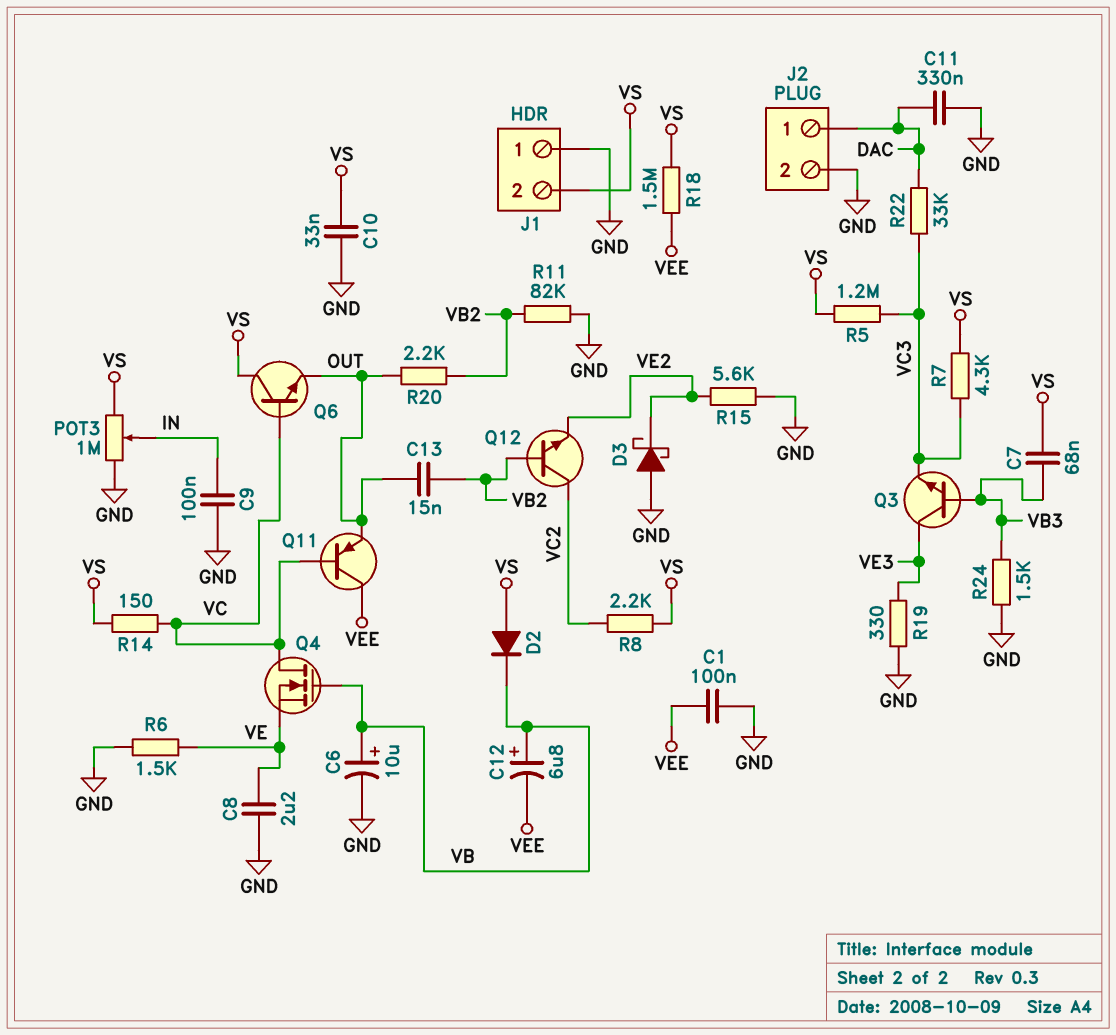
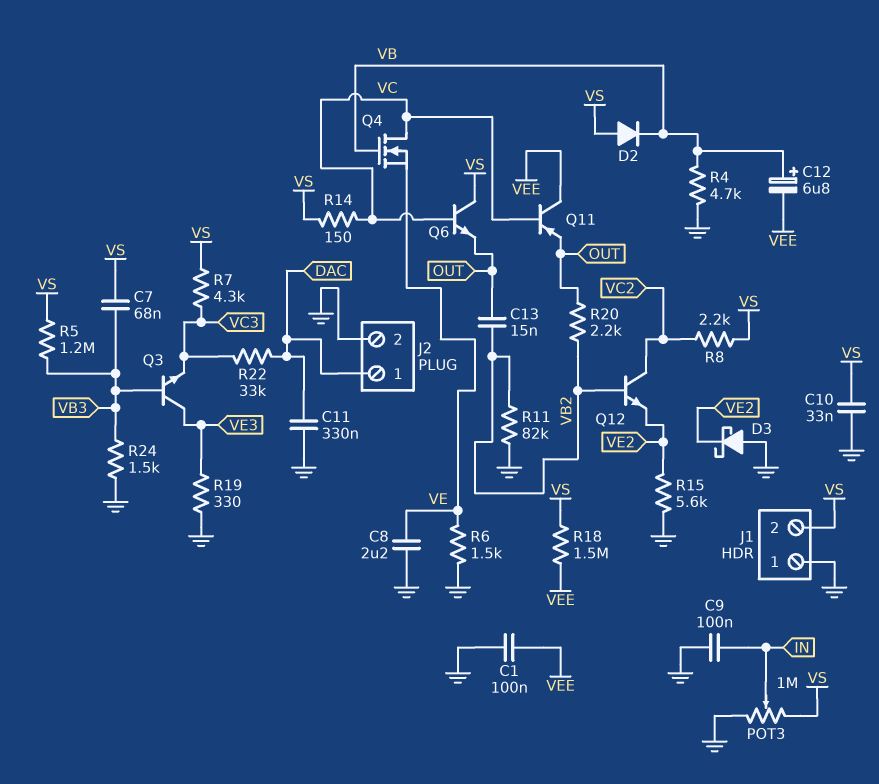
C6: 10uF (plus VB, minus GND) -> none
R4: none -> 4.7k (GND, VB)
R5: 1.2M (VC3, VS) -> 1.2M (VB3, VS)

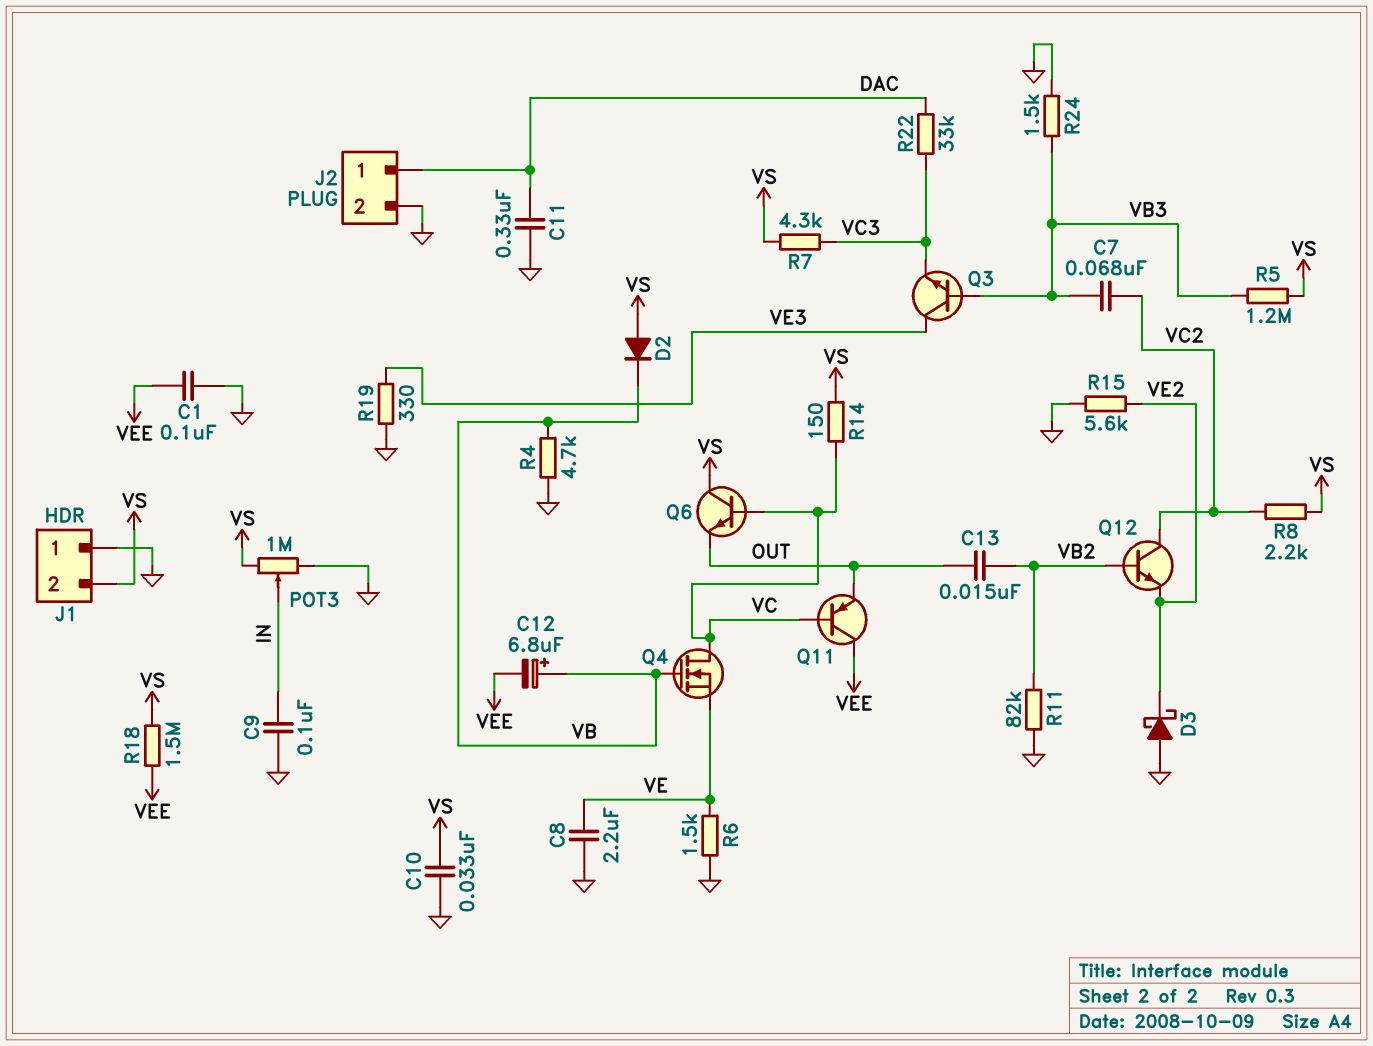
C7: 68nF (VB3, VS) -> 68nF (VB3, VC2)
R20: 2.2k (OUT, VB2) -> none

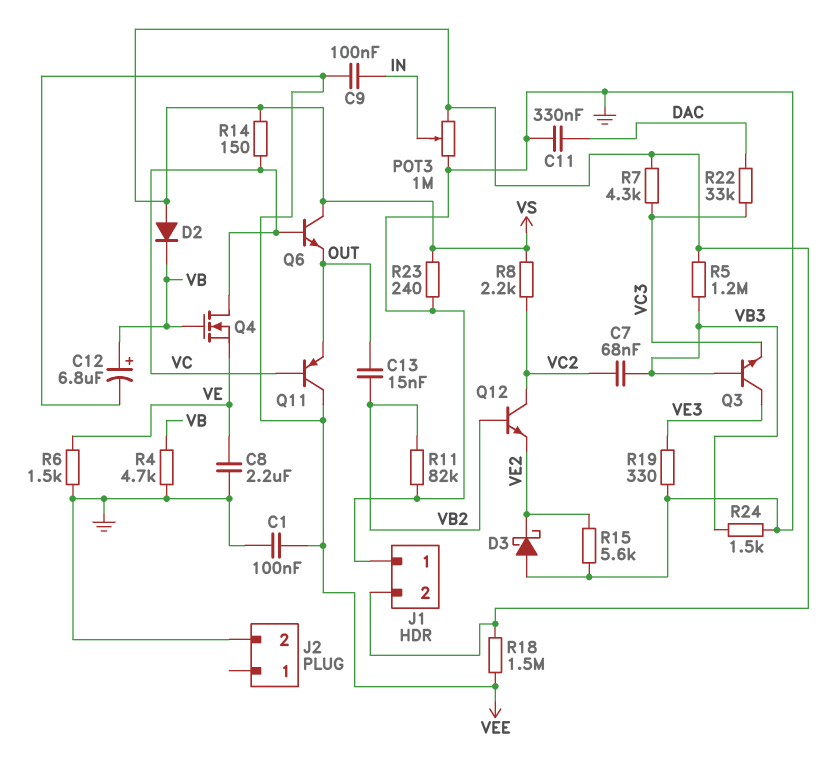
C9: 100nF (GND, IN) -> 100nF (IN, VEE)
C10: 33nF (GND, VS) -> none
J2 pin 1: DAC -> none
R23: none -> 240 (GND, VS)

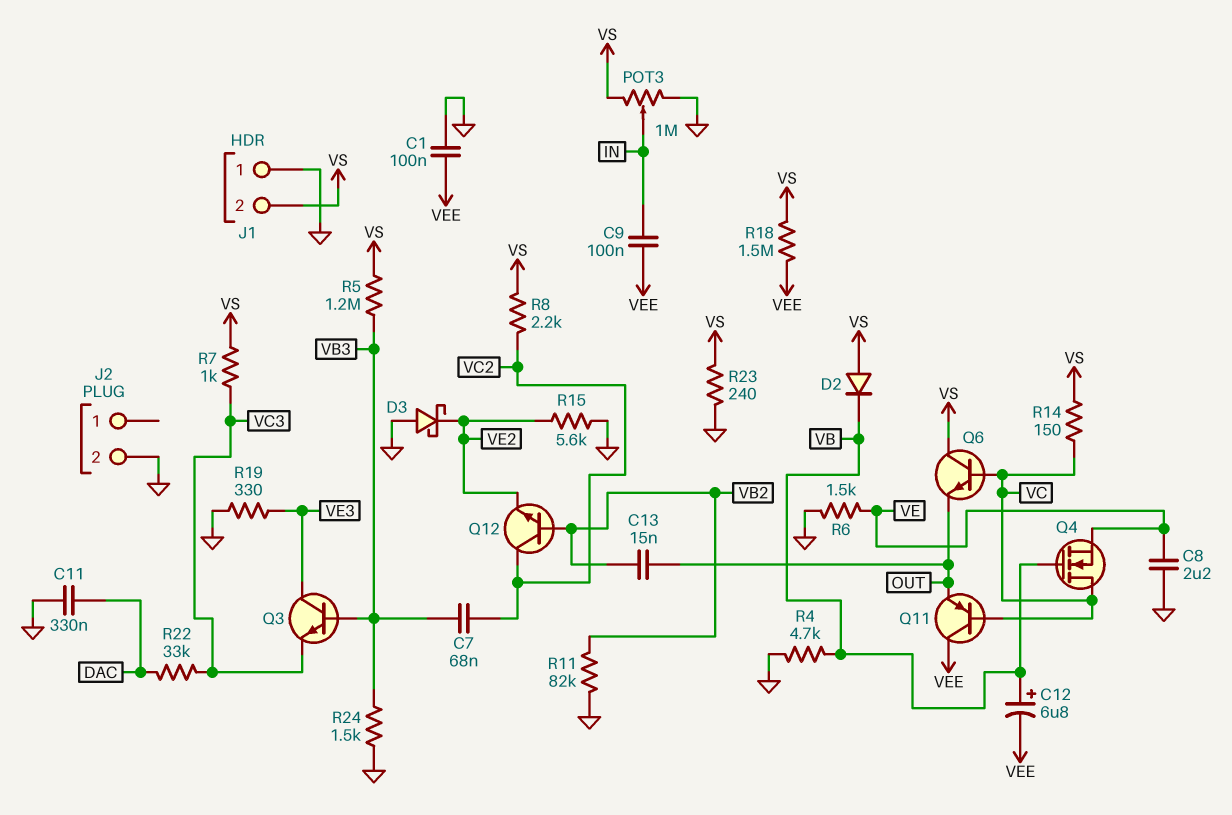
R7: 4.3k (VC3, VS) -> 1k (VC3, VS)

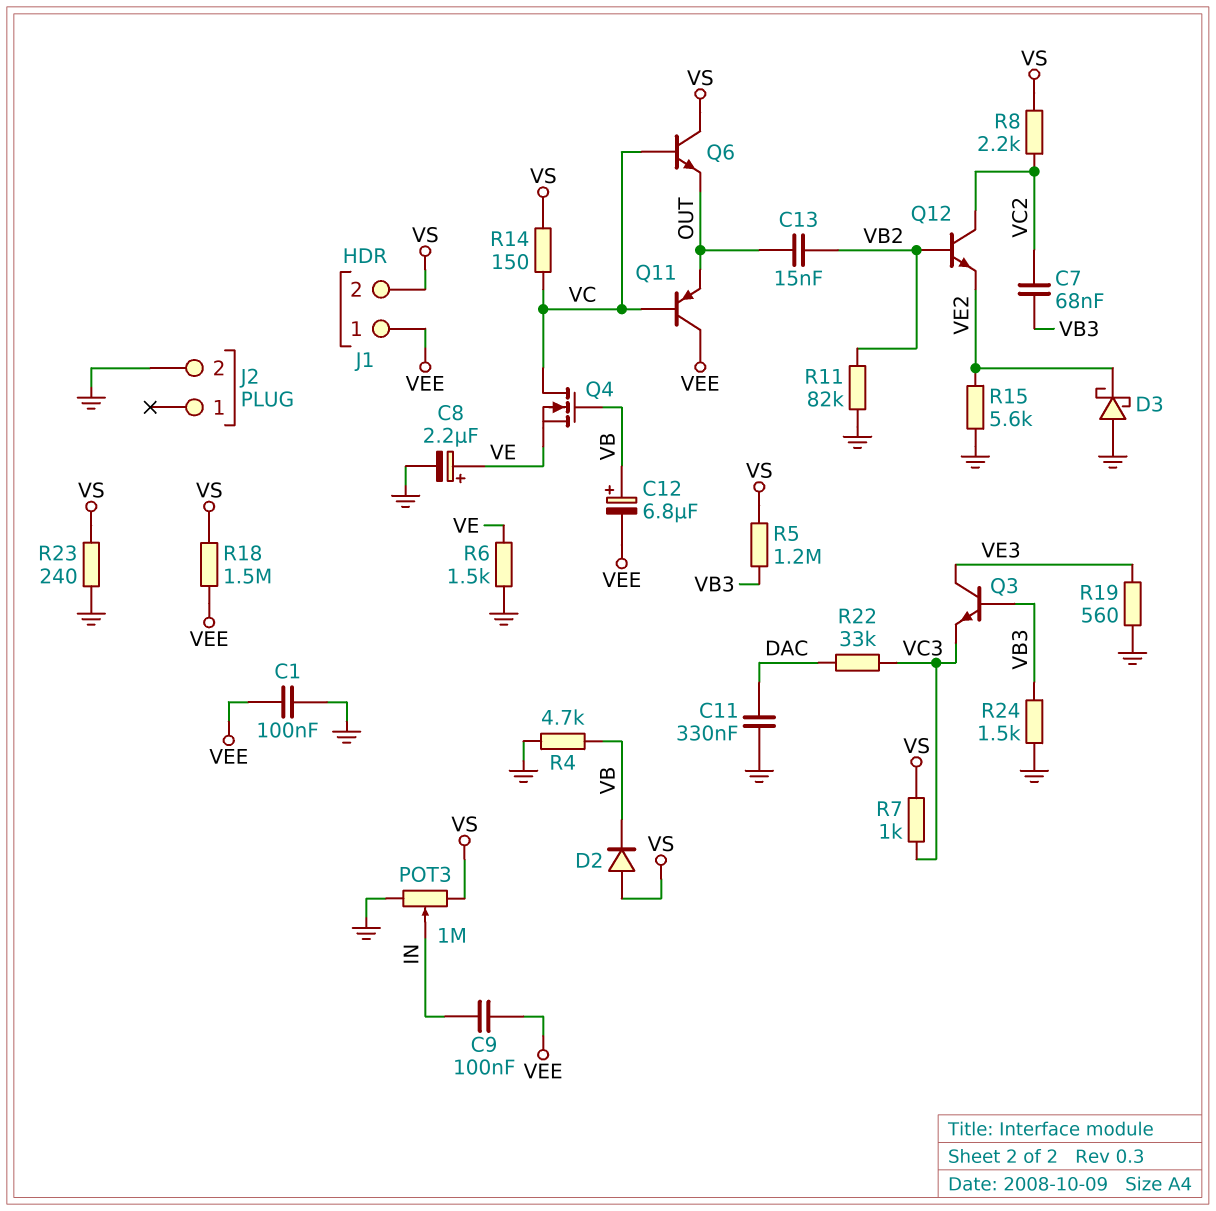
C8: 2.2uF (GND, VE) -> 2.2uF (plus VE, minus GND)
J1 pin 1: GND -> VEE
R19: 330 (GND, VE3) -> 560 (GND, VE3)

